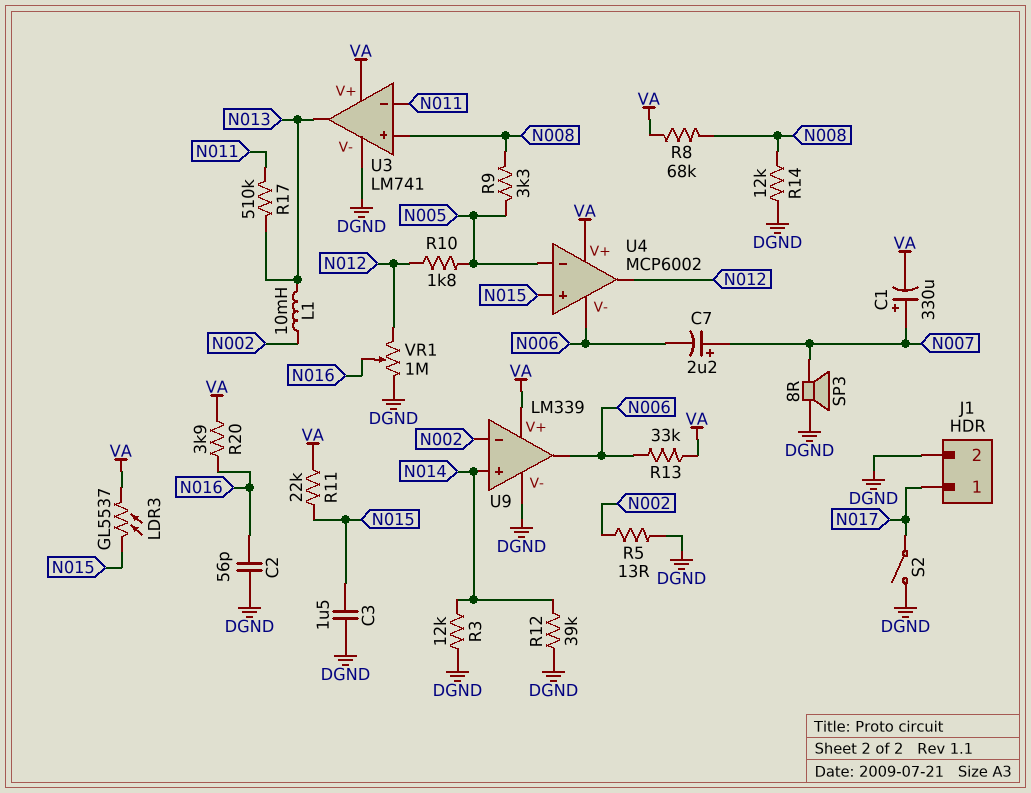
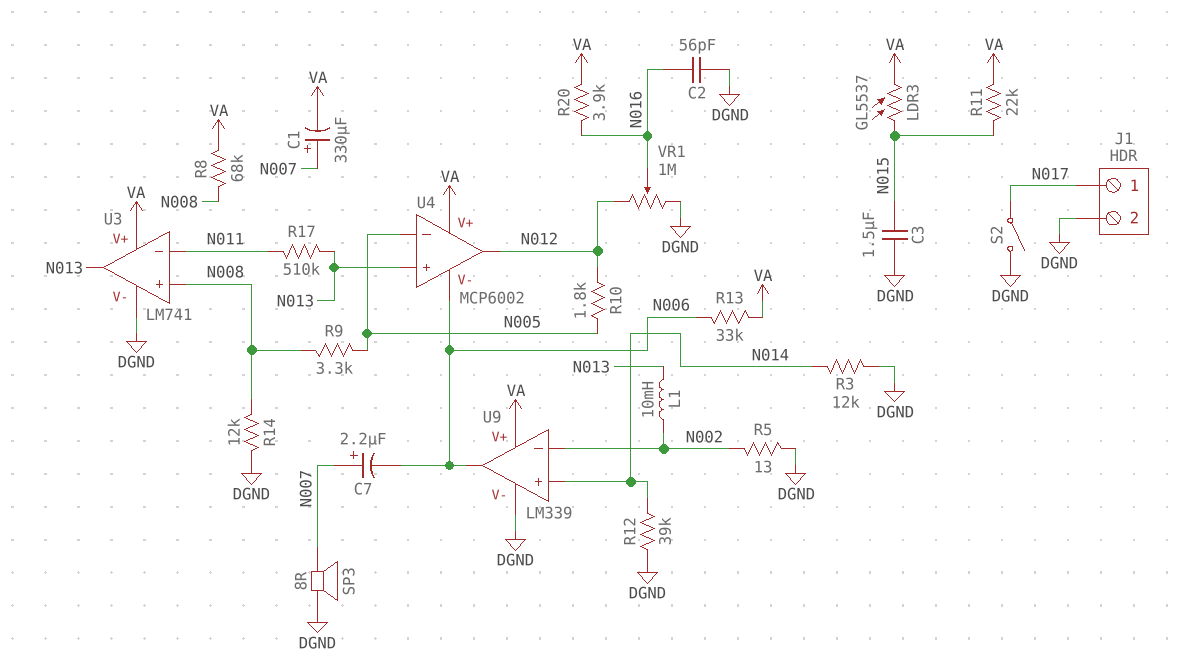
U4 pin in+: N015 -> N013

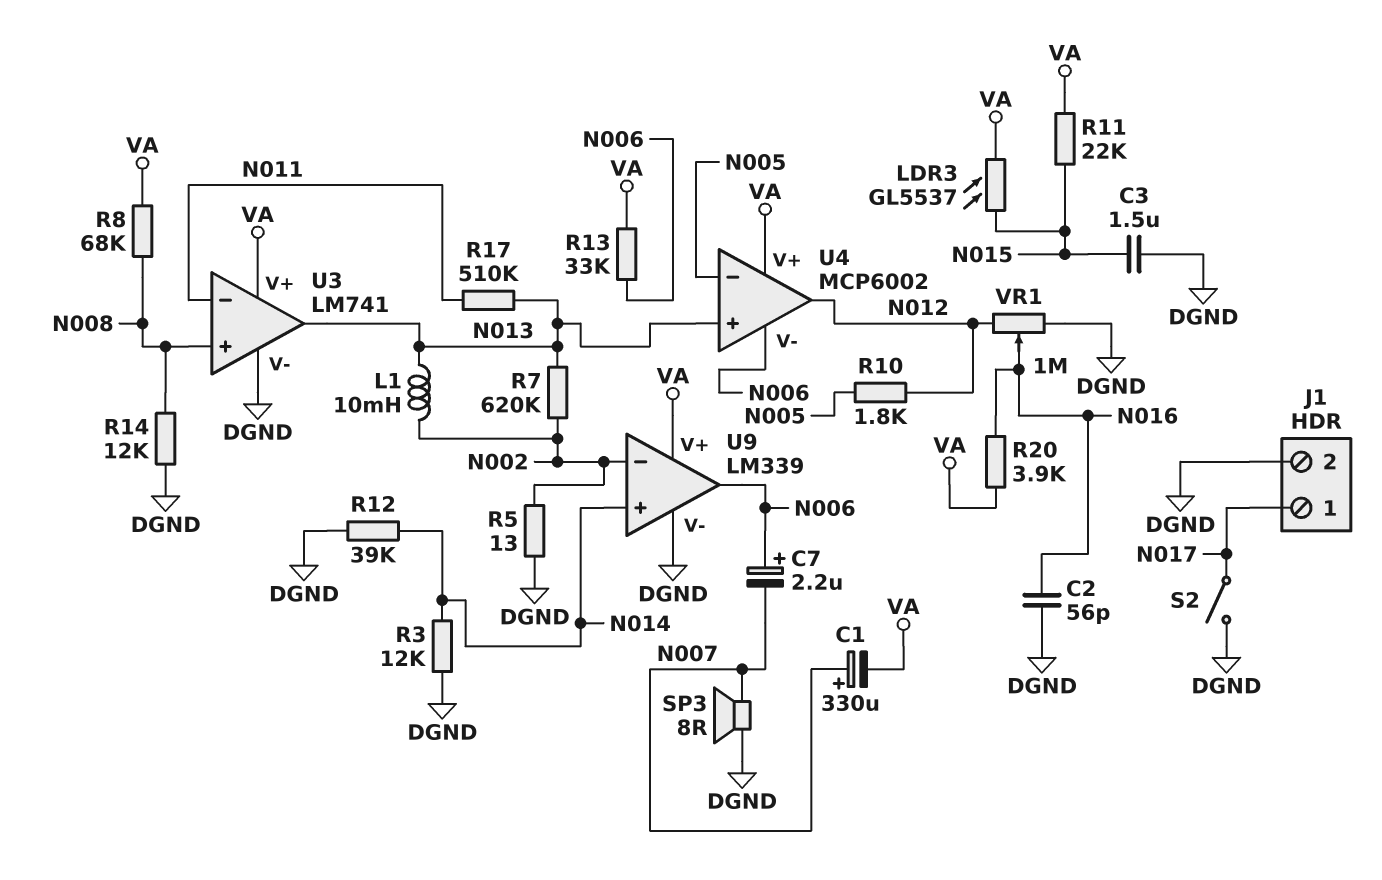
C7: 2.2uF (plus N007, minus N006) -> 2.2uF (plus N006, minus N007)
R7: none -> 620k (N002, N013)
R9: 3.3k (N005, N008) -> none

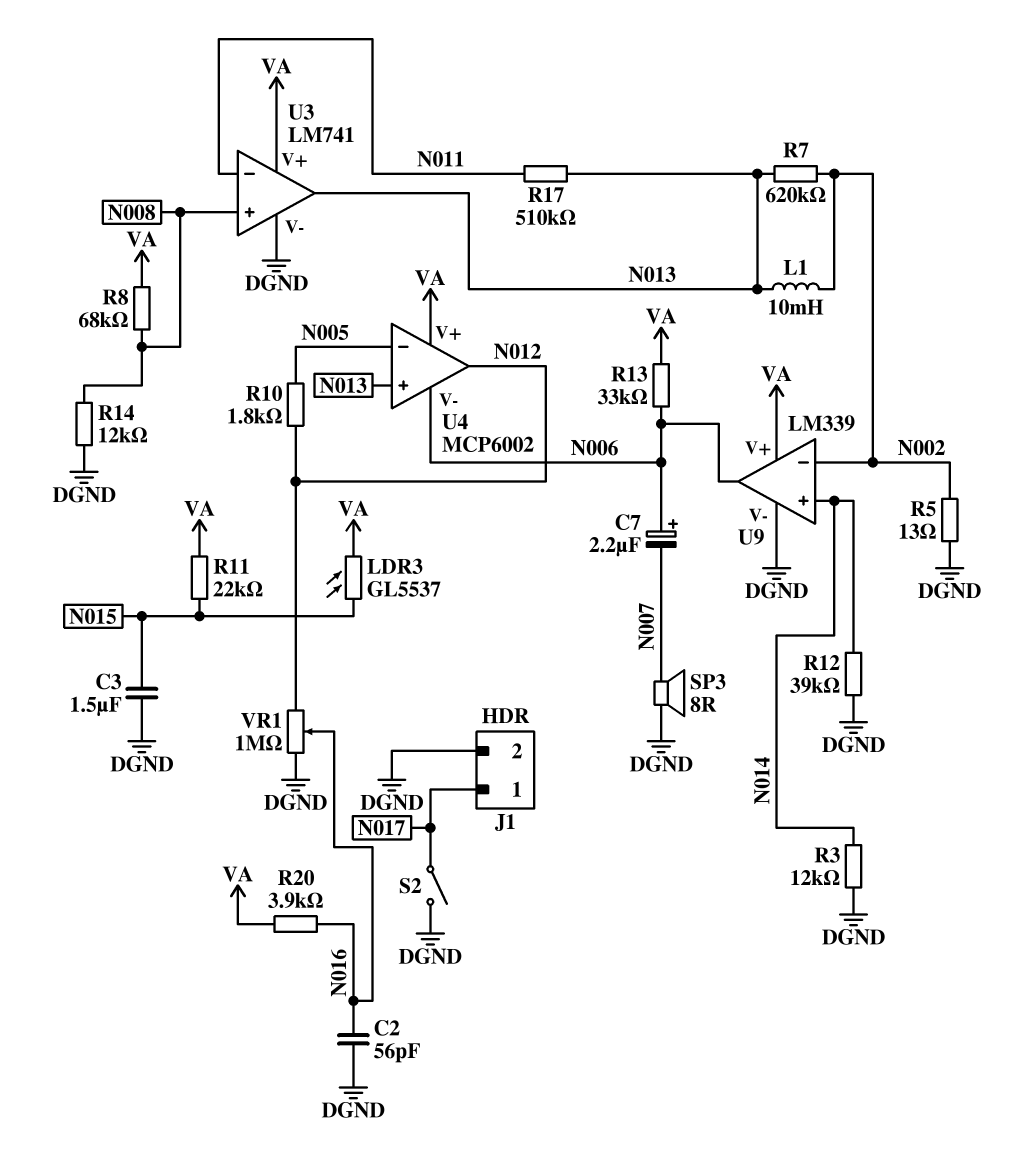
C1: 330uF (plus N007, minus VA) -> none

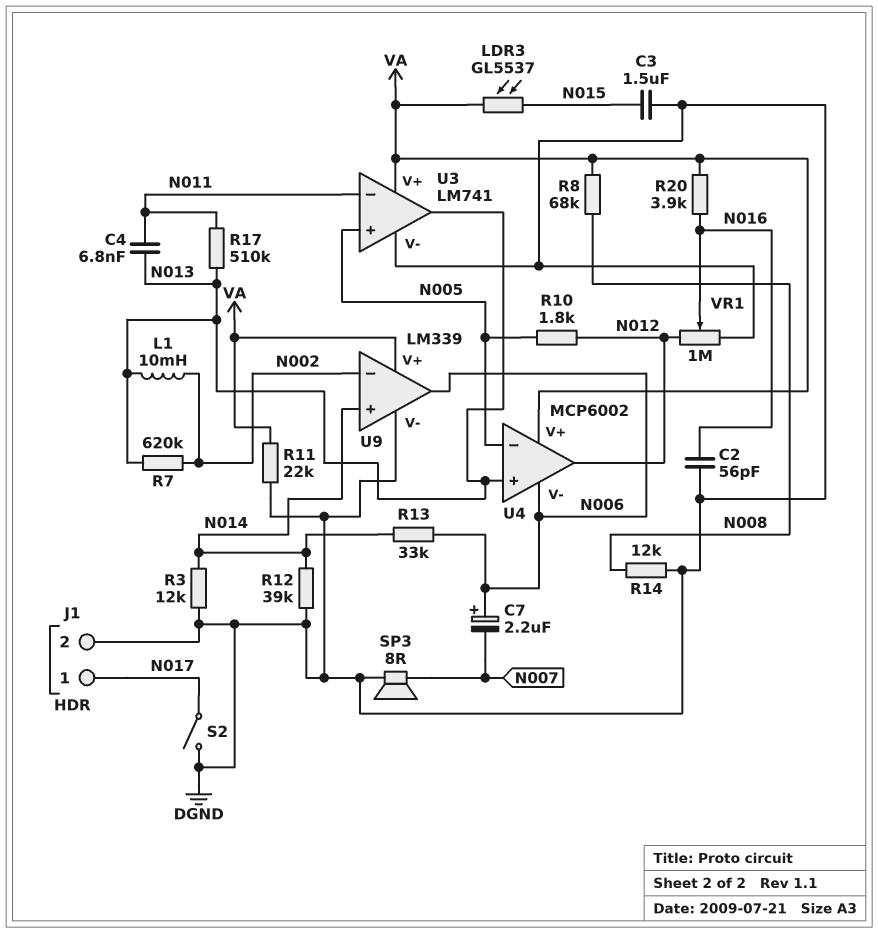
C4: none -> 6.8nF (N011, N013)
R5: 13 (DGND, N002) -> none
R11: 22k (N015, VA) -> 22k (DGND, VA)
R13: 33k (N006, VA) -> 33k (N006, N014)
U3 pin in+: N008 -> N005

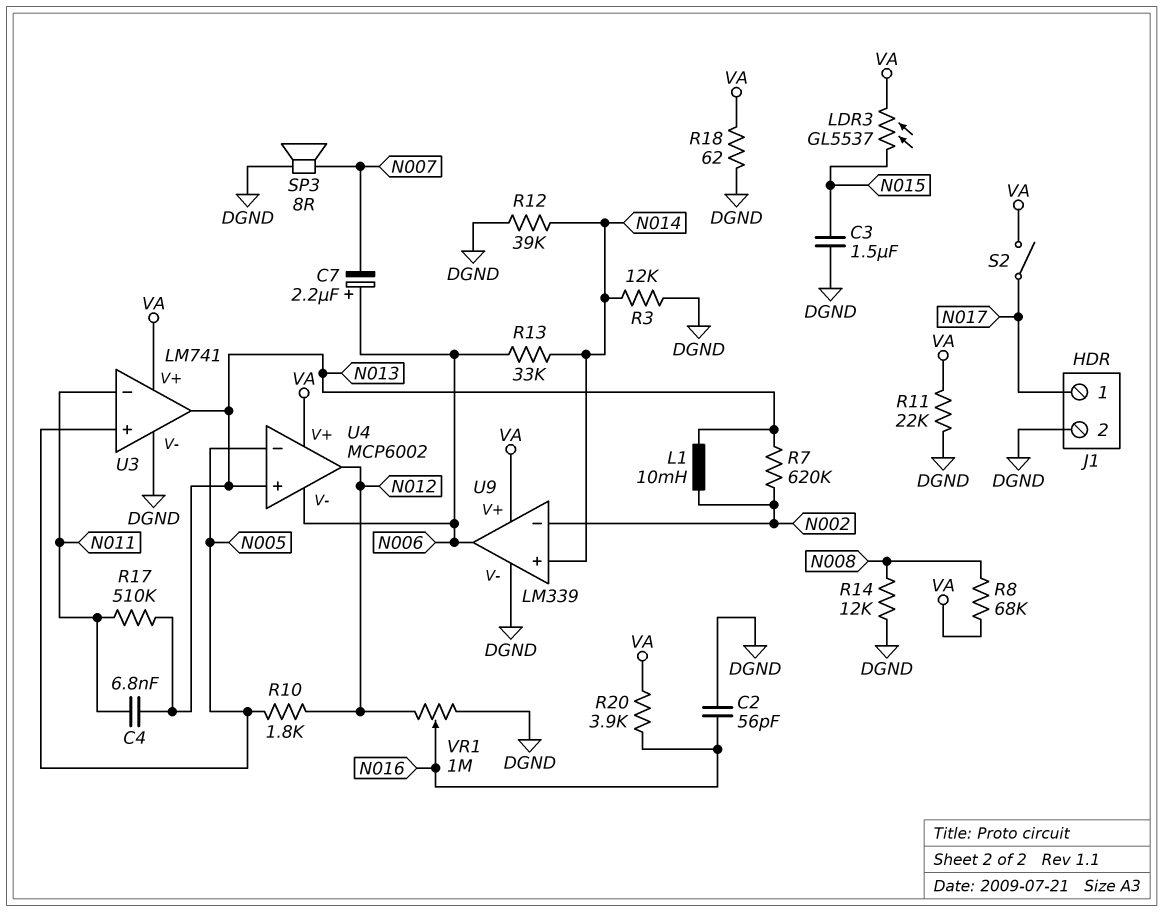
R18: none -> 62 (DGND, VA)
S2: switch (DGND, N017) -> switch (N017, VA)

